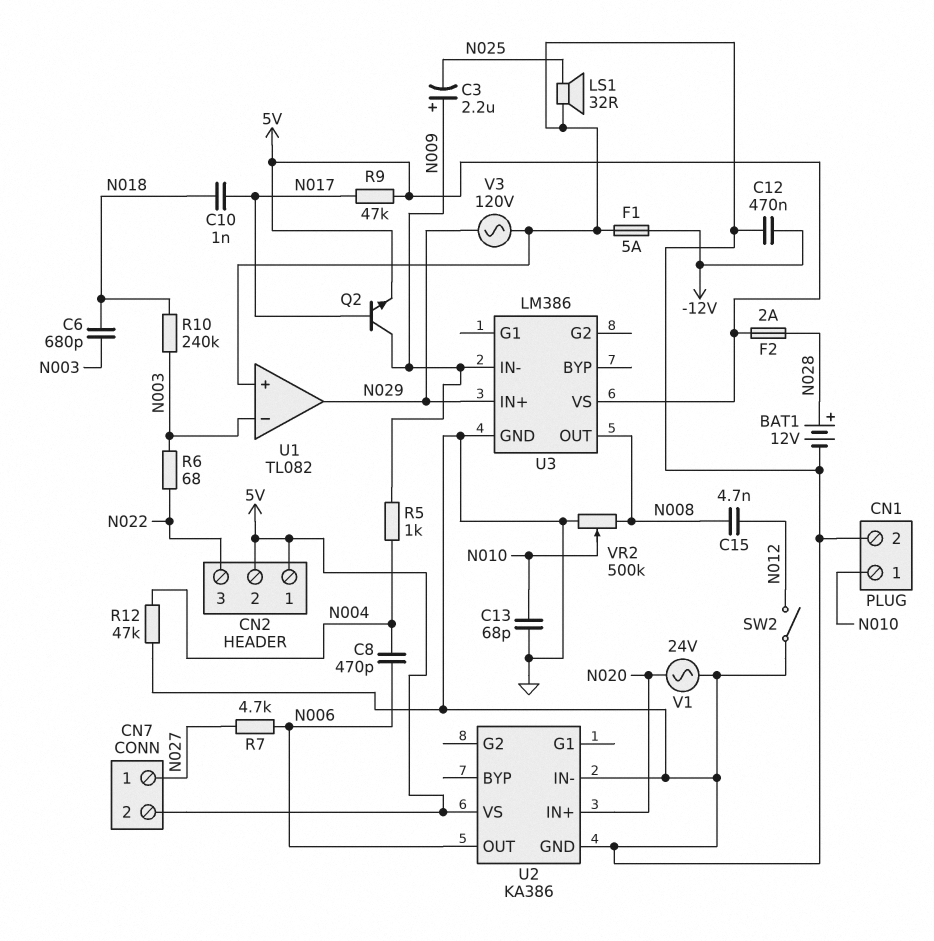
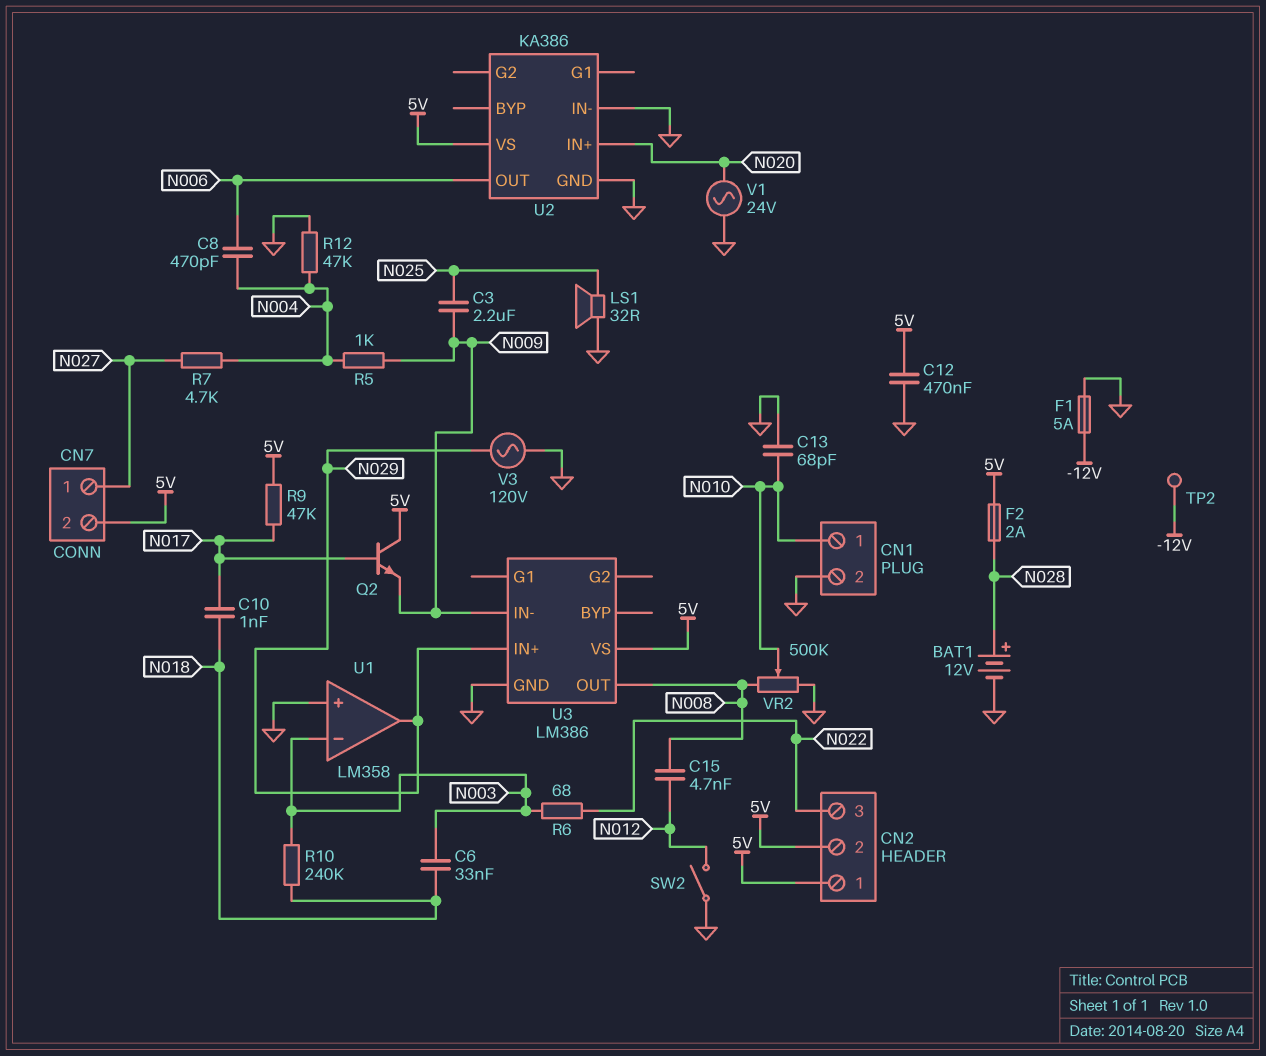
C3: 2.2uF (plus N009, minus N025) -> 2.2uF (N009, N025)
C6: 680pF (N003, N018) -> 33nF (N003, N018)
C12: 470nF (-12V, GND) -> 470nF (5V, GND)
Q2: NPN (B N017, C N009, E 5V) -> NPN (B N017, C 5V, E N009)
R7: 4.7k (N006, N027) -> 4.7k (N004, N027)
TP2: none -> test point (-12V)
U1: TL082 -> LM358

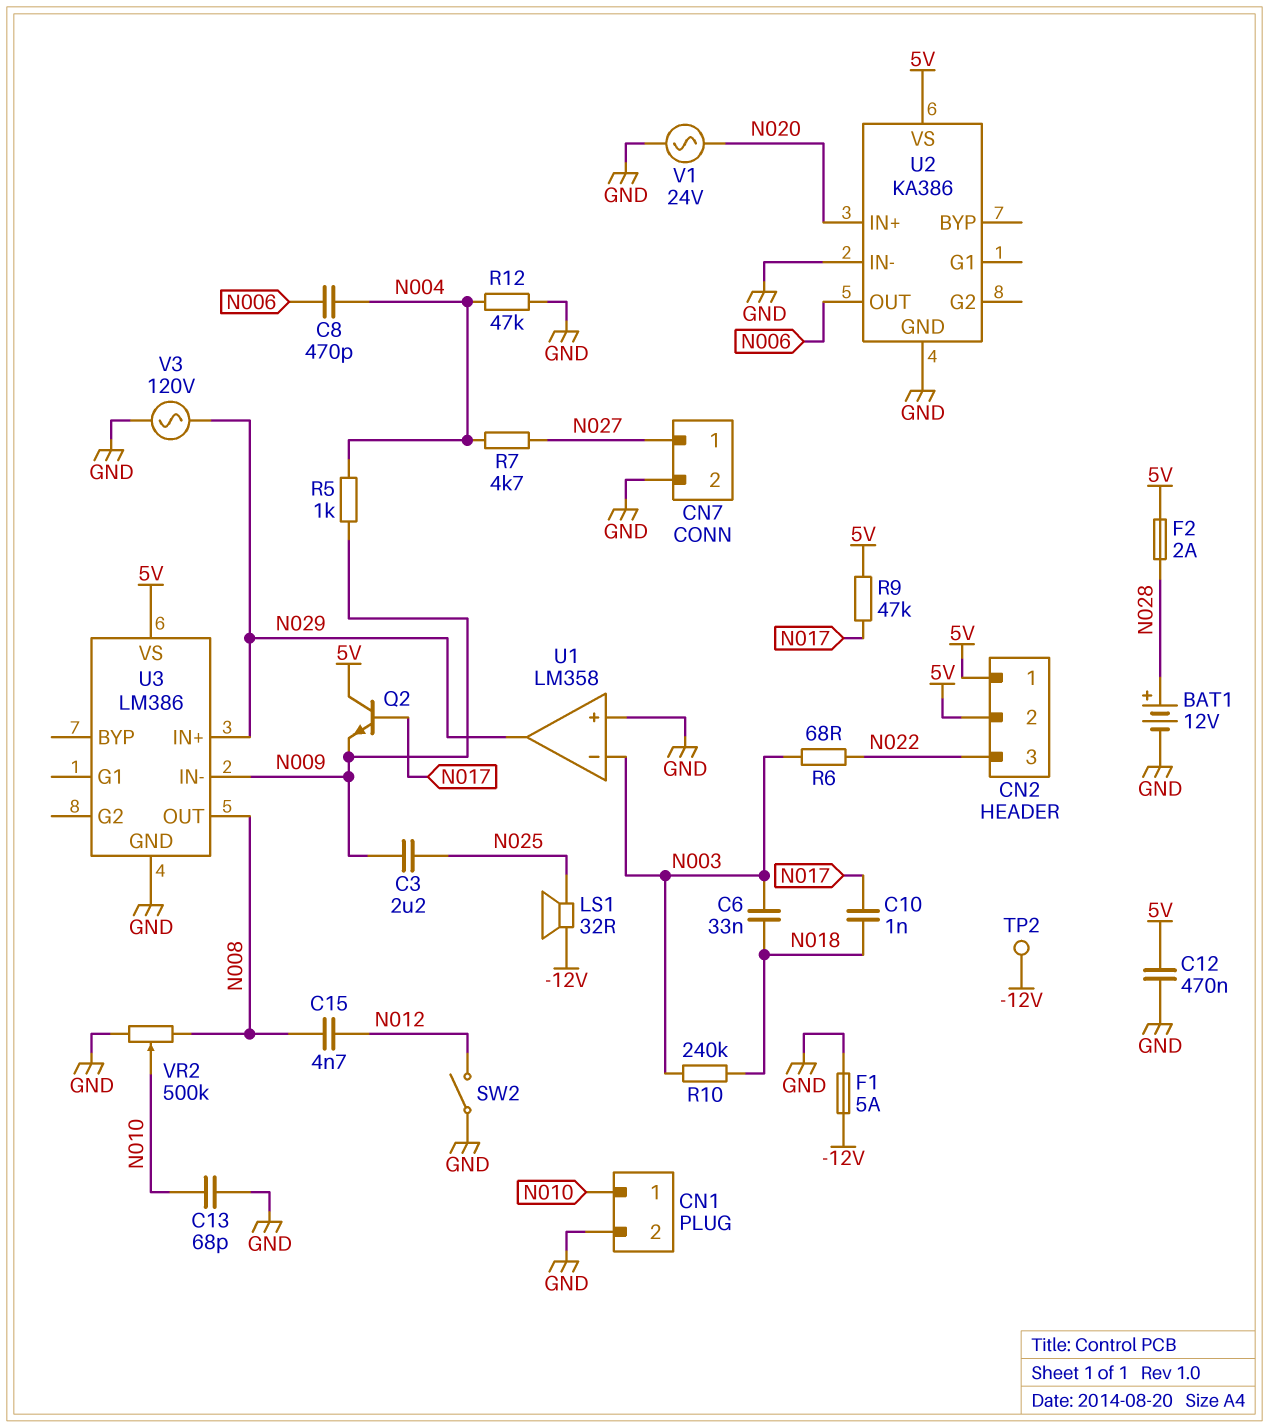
CN7 pin 2: 5V -> GND
LS1: speaker 32R (GND, N025) -> speaker 32R (-12V, N025)

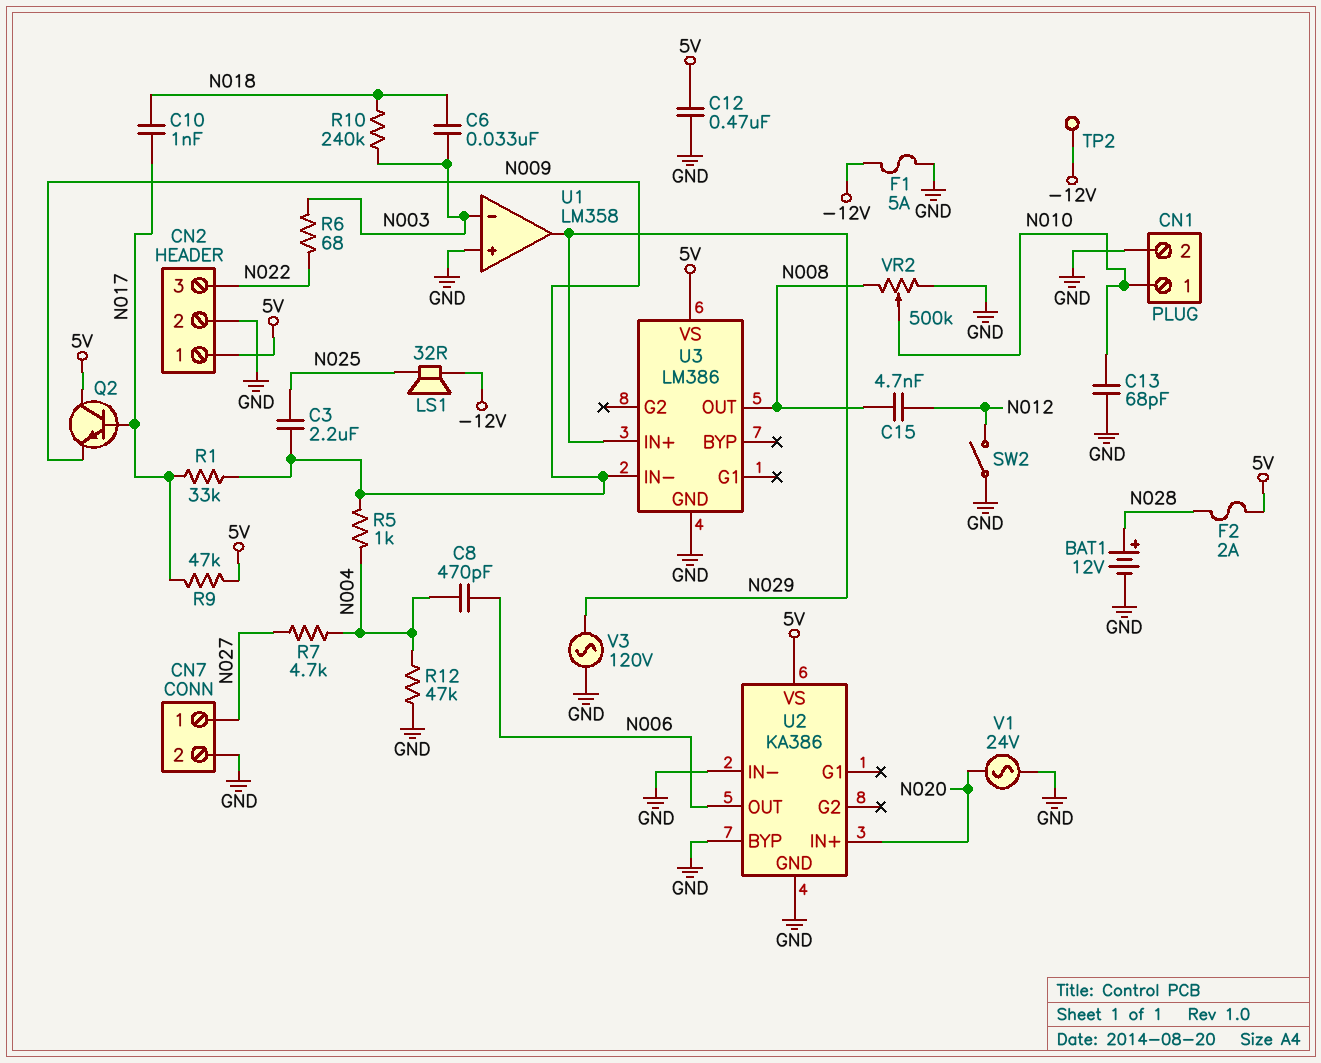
CN2 pin 2: 5V -> GND
R1: none -> 33k (N009, N017)
U2 pin BYP: none -> GND

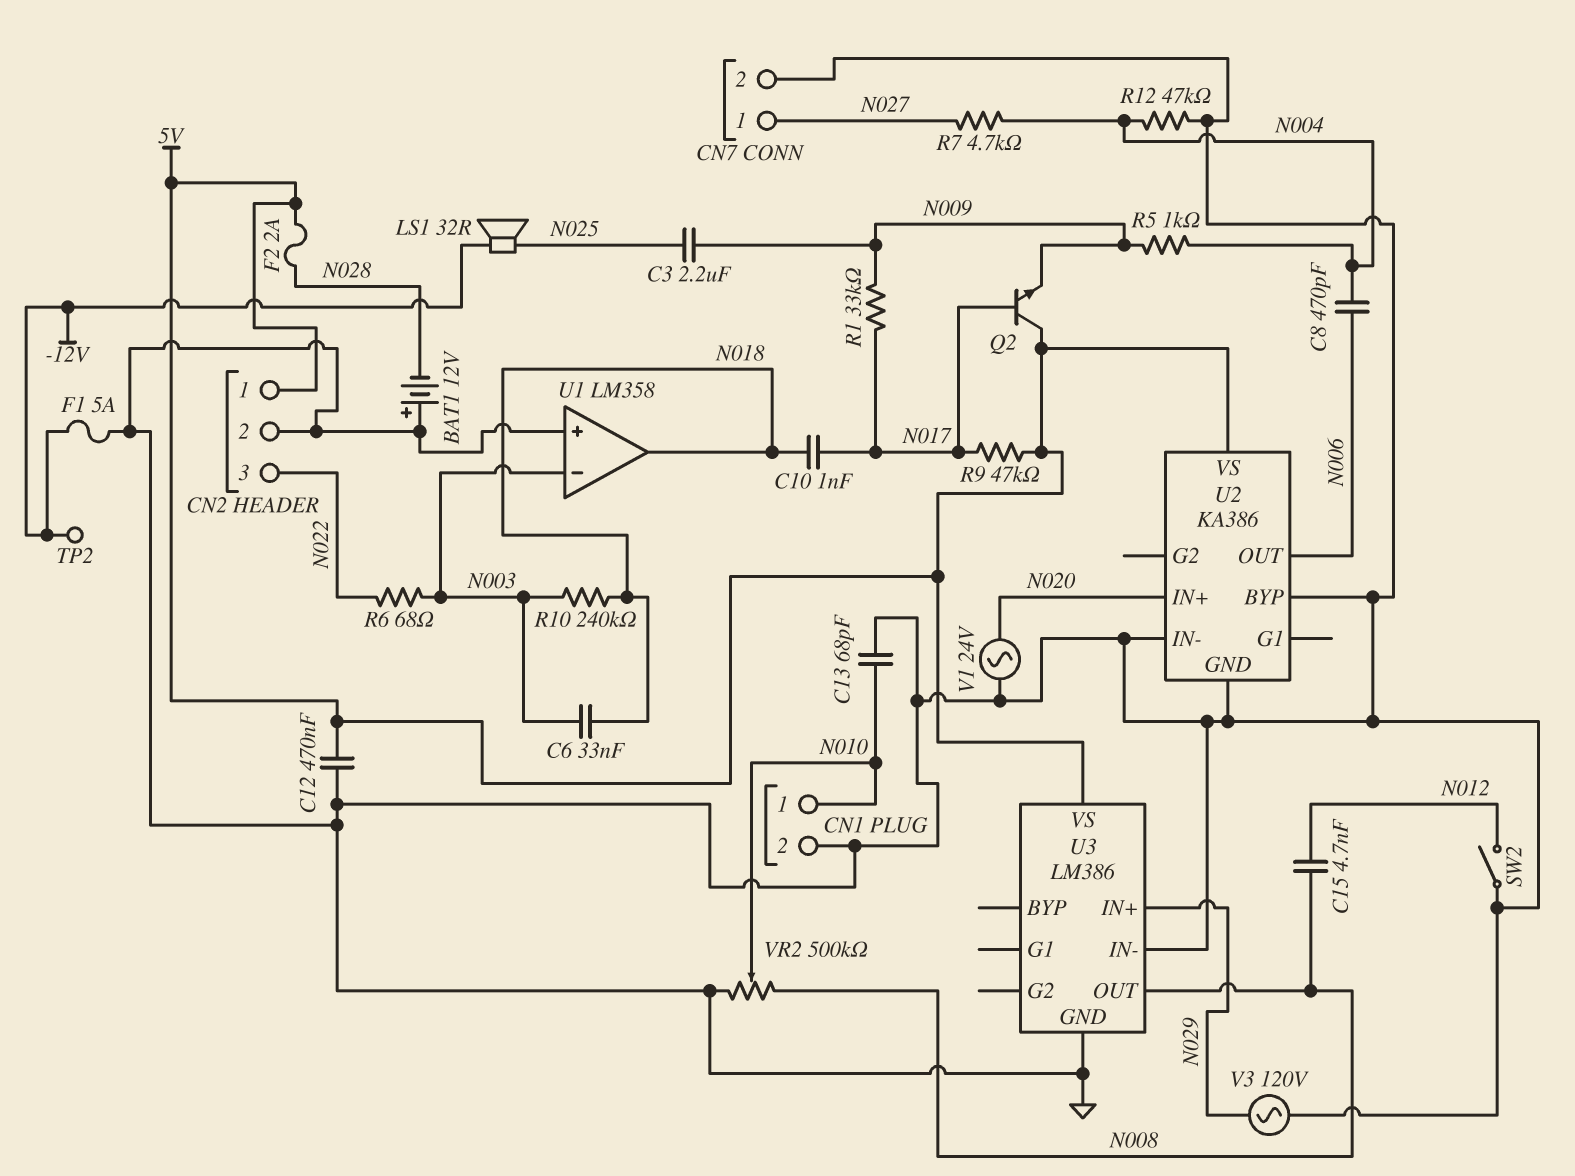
BAT1: 12V (plus N028, minus GND) -> 12V (plus GND, minus N028)
U1 pin out: N029 -> N018
U3 pin IN-: N009 -> GND

